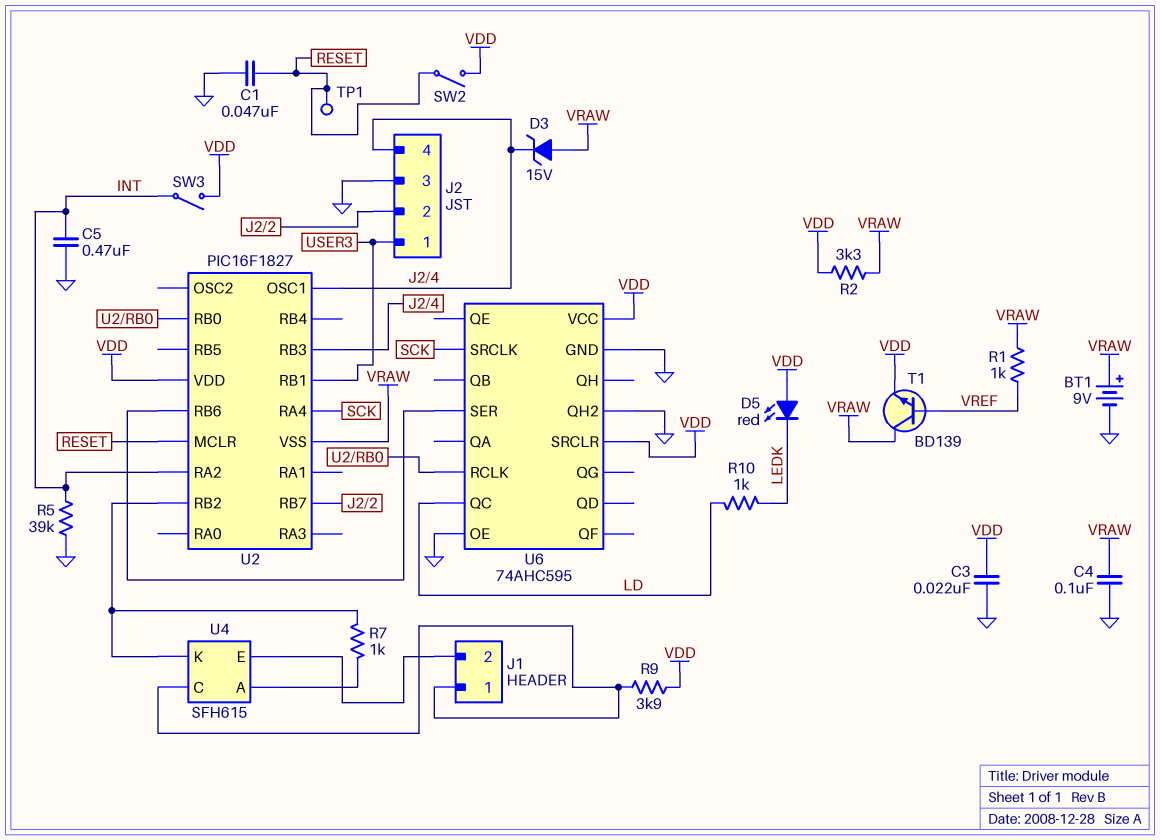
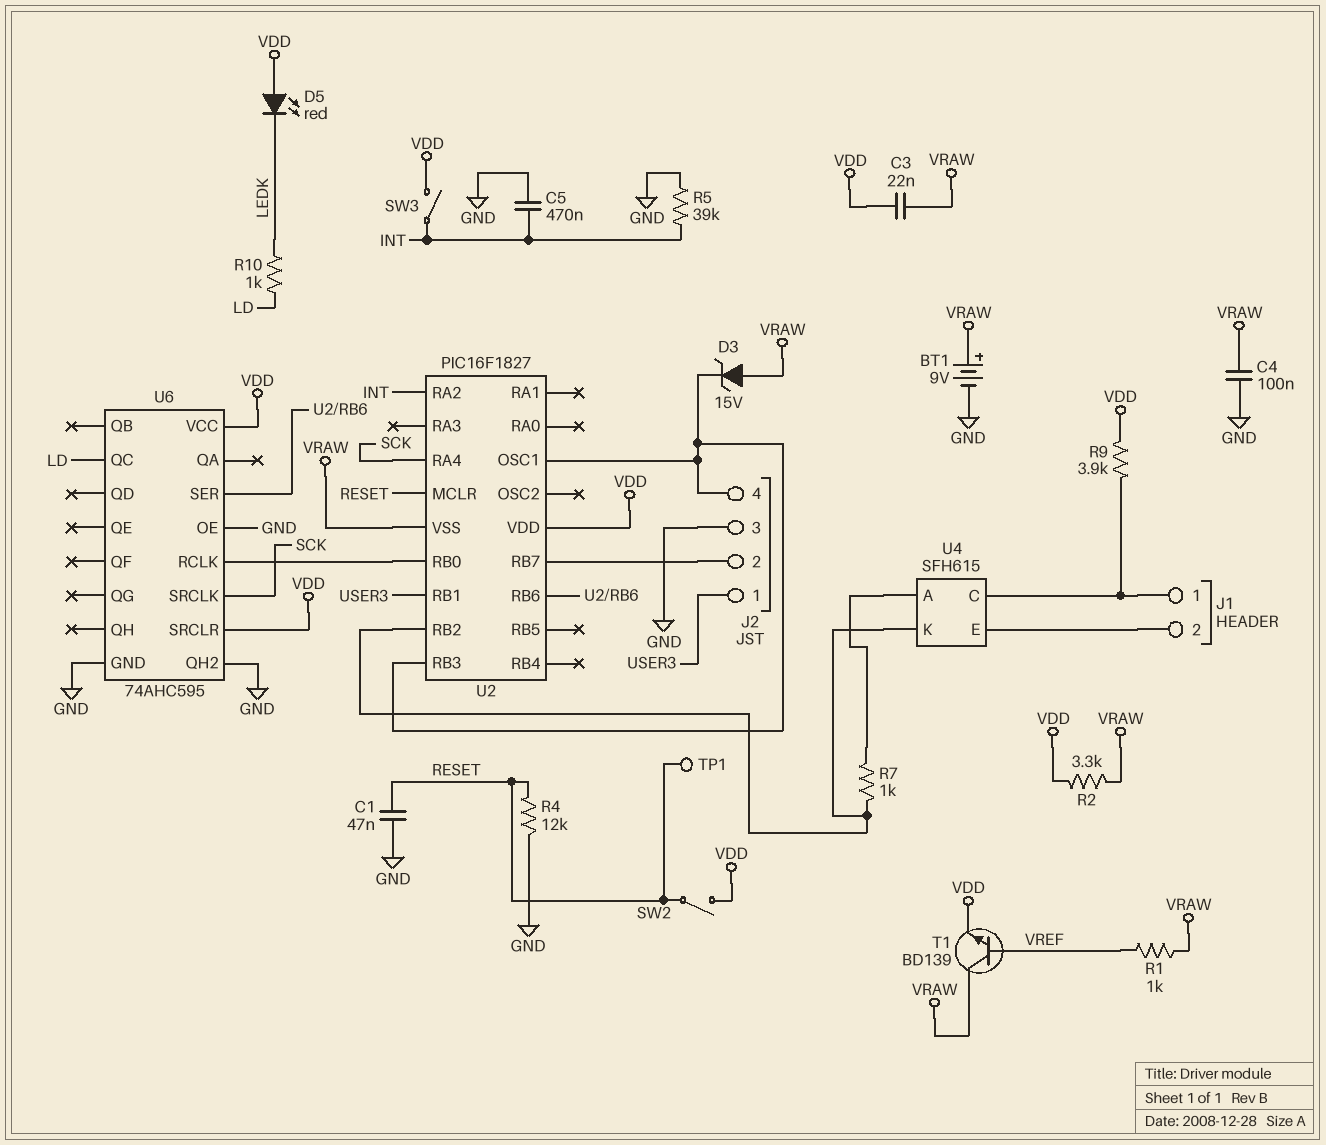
C3: 22nF (GND, VDD) -> 22nF (VDD, VRAW)
R4: none -> 12k (GND, RESET)

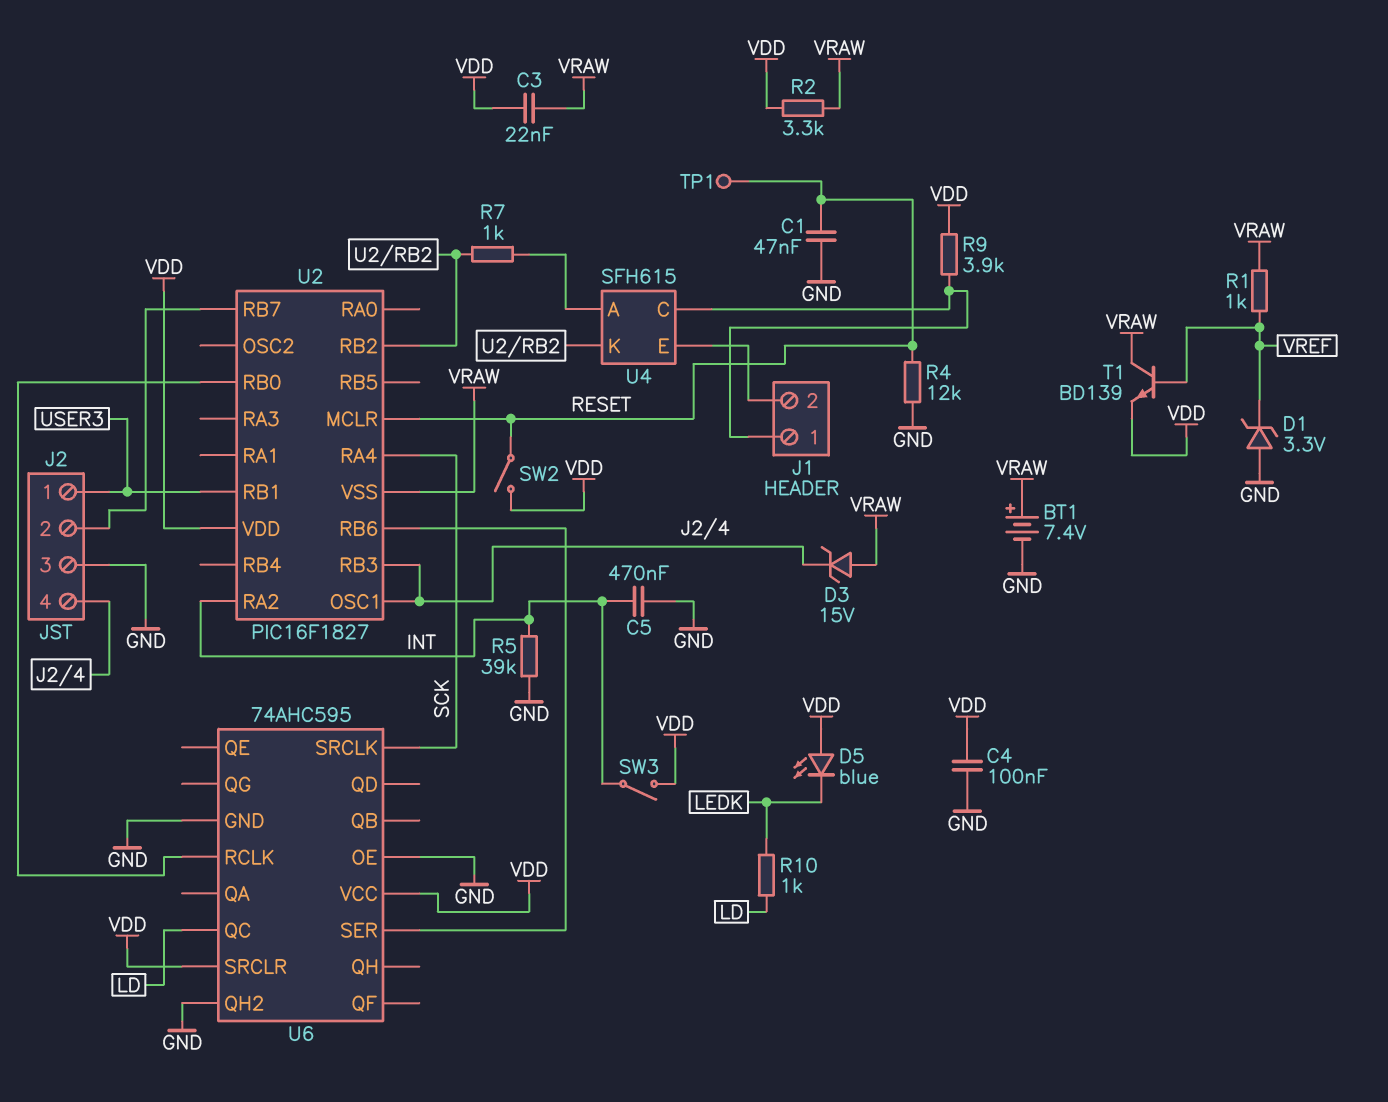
BT1: 9V (plus VRAW, minus GND) -> 7.4V (plus VRAW, minus GND)
C4: 100nF (GND, VRAW) -> 100nF (GND, VDD)
D1: none -> zener 3.3V (A GND, K VREF)
D5: LED red (A VDD, K LEDK) -> LED blue (A VDD, K LEDK)

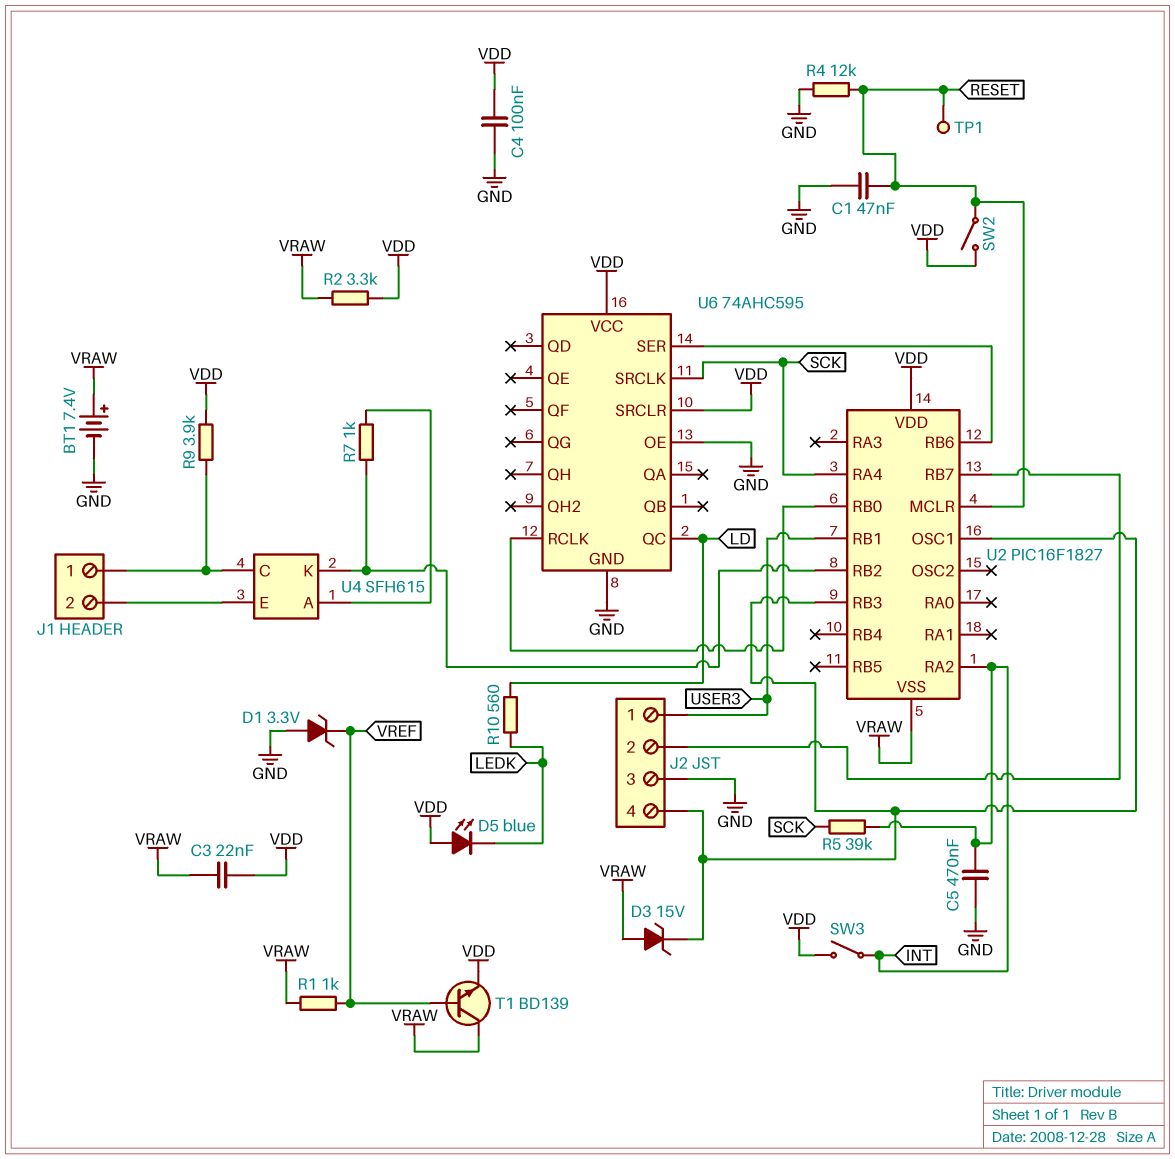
R5: 39k (GND, INT) -> 39k (INT, SCK)
R10: 1k (LD, LEDK) -> 560 (LD, LEDK)
U6 pin QH2: GND -> none

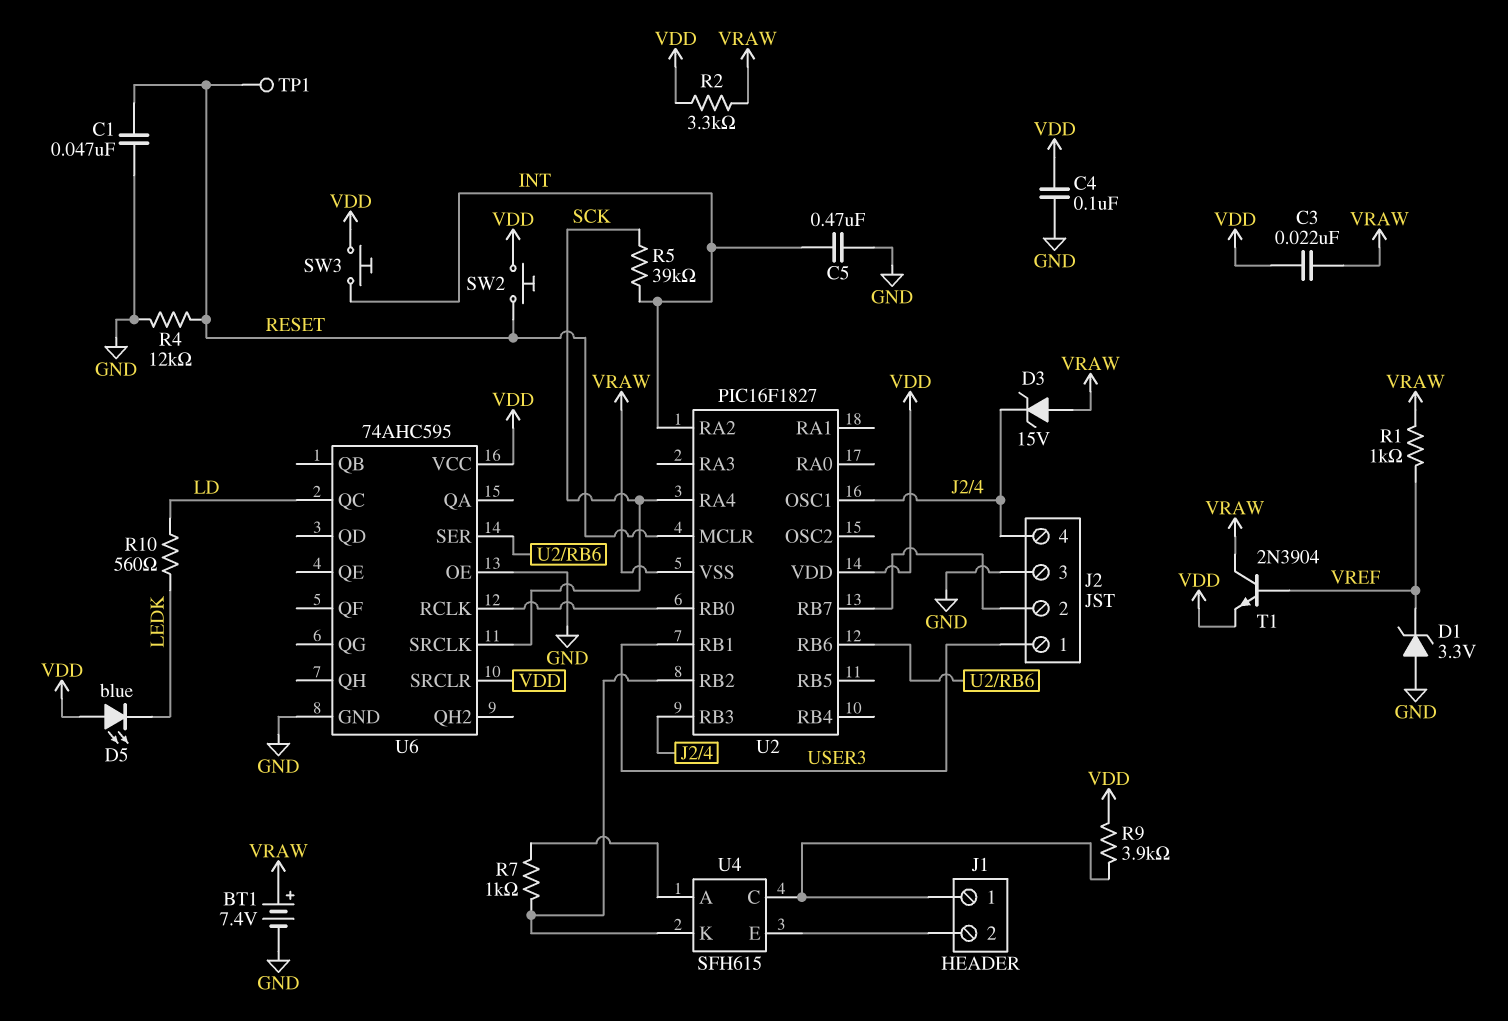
SW2: switch (RESET, VDD) -> button (RESET, VDD)
SW3: switch (INT, VDD) -> button (INT, VDD)
T1: NPN BD139 (B VREF, C VRAW, E VDD) -> NPN 2N3904 (B VREF, C VRAW, E VDD)

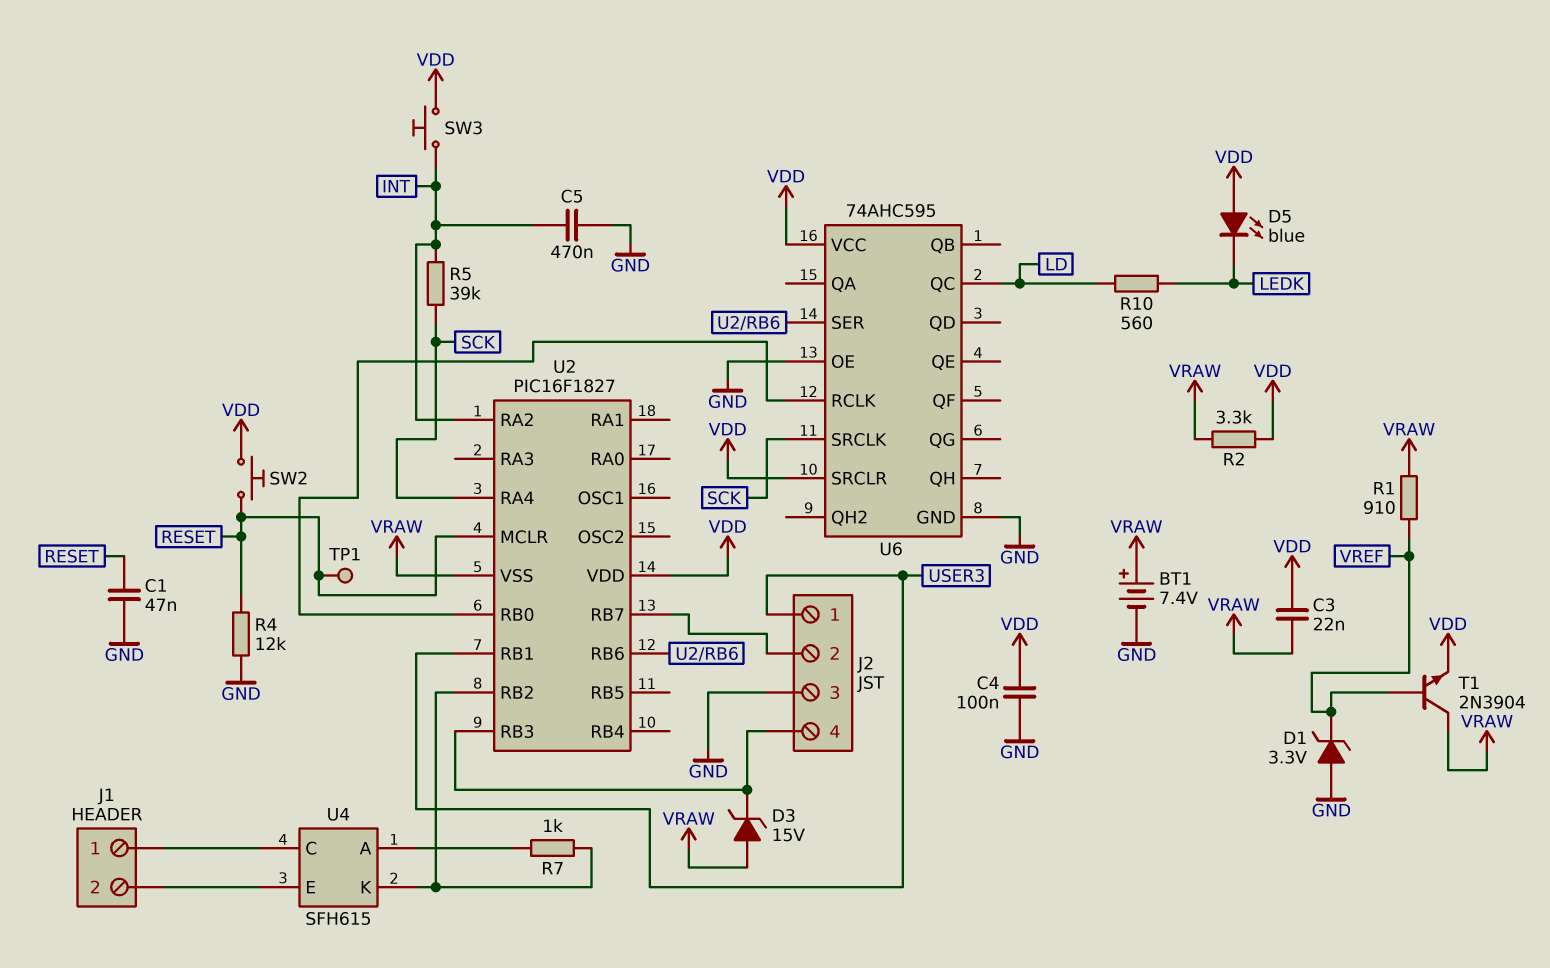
R1: 1k (VRAW, VREF) -> 910 (VRAW, VREF)
R9: 3.9k (J1/1, VDD) -> none
U2 pin OSC1: J2/4 -> none

